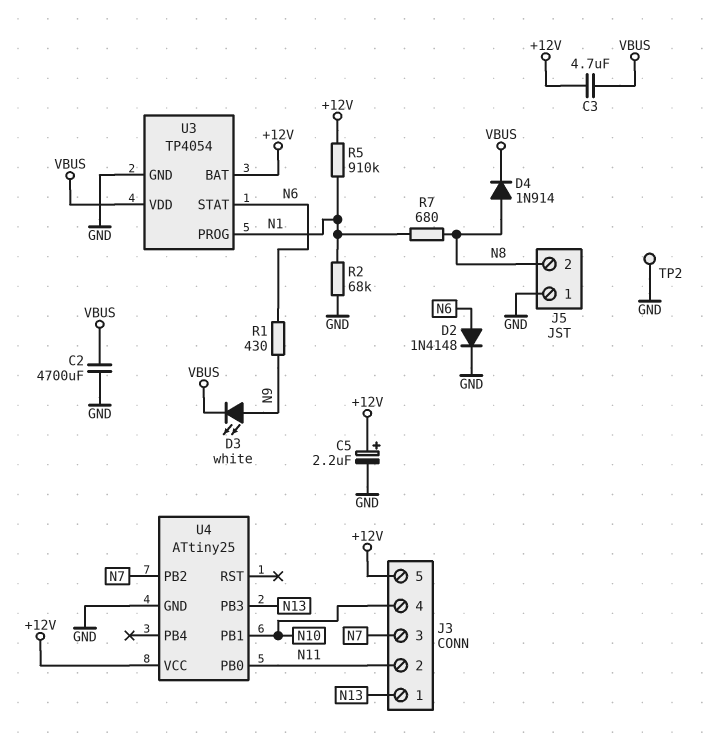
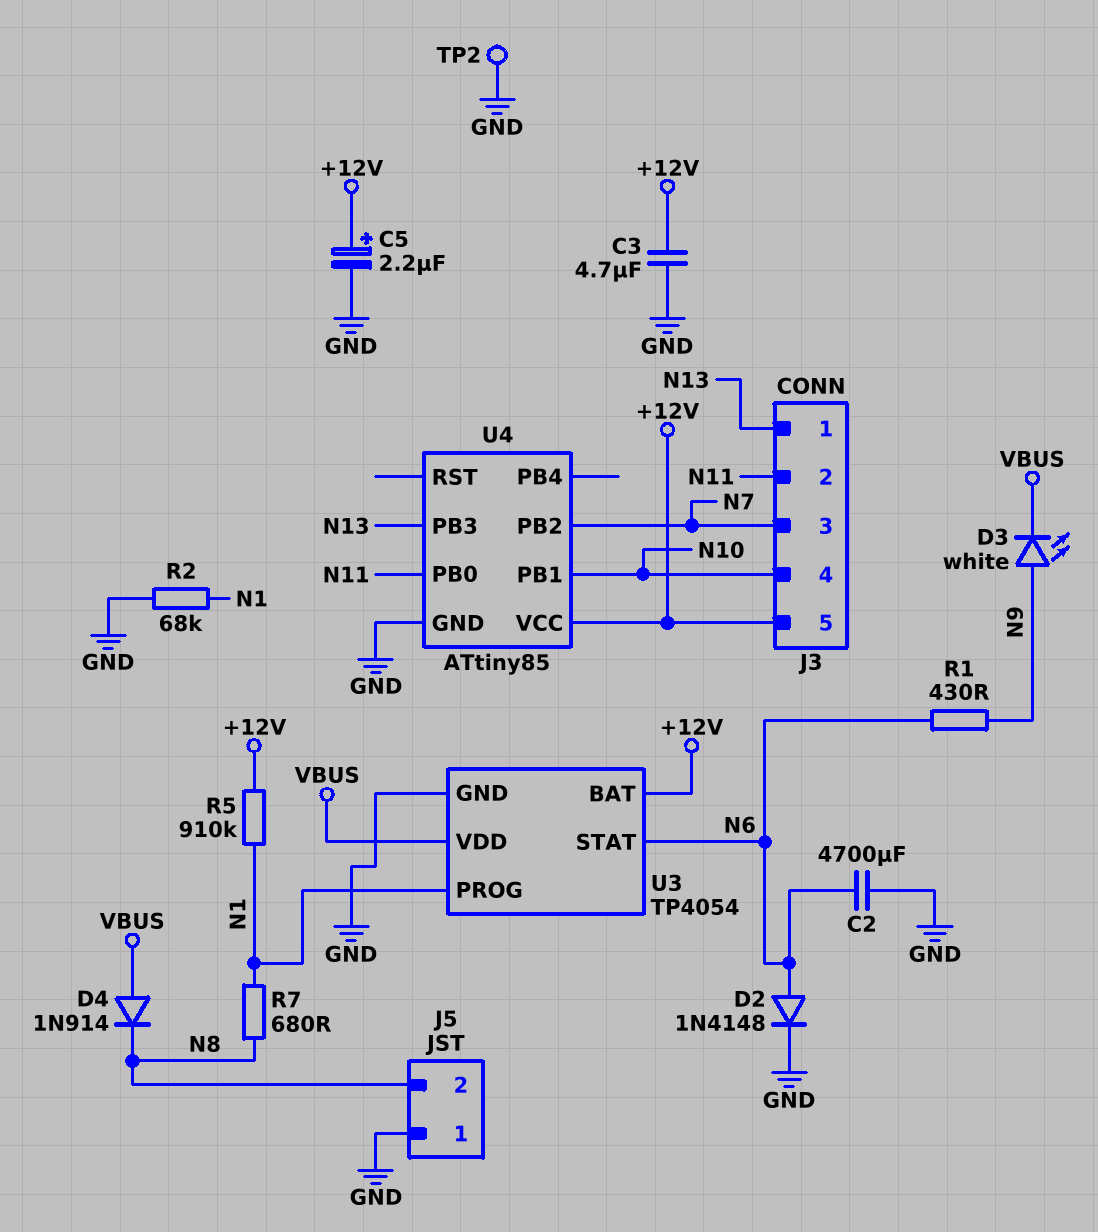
C2: 4700uF (GND, VBUS) -> 4700uF (GND, N6)
C3: 4.7uF (+12V, VBUS) -> 4.7uF (+12V, GND)
D4: diode 1N914 (A N8, K VBUS) -> diode 1N914 (A VBUS, K N8)
U4: ATtiny25 -> ATtiny85

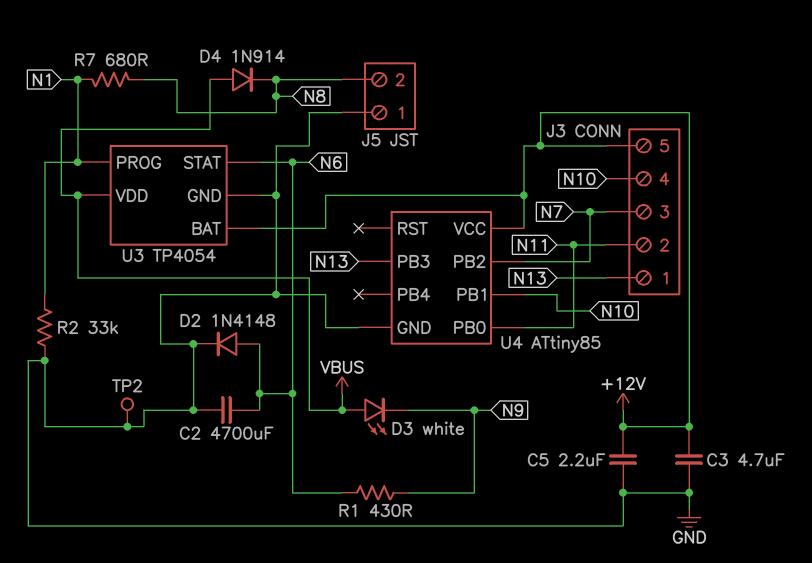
C5: 2.2uF (plus +12V, minus GND) -> 2.2uF (+12V, GND)
D3: LED white (A N9, K VBUS) -> LED white (A VBUS, K N9)
R2: 68k (GND, N1) -> 33k (GND, N1)
R5: 910k (+12V, N1) -> none

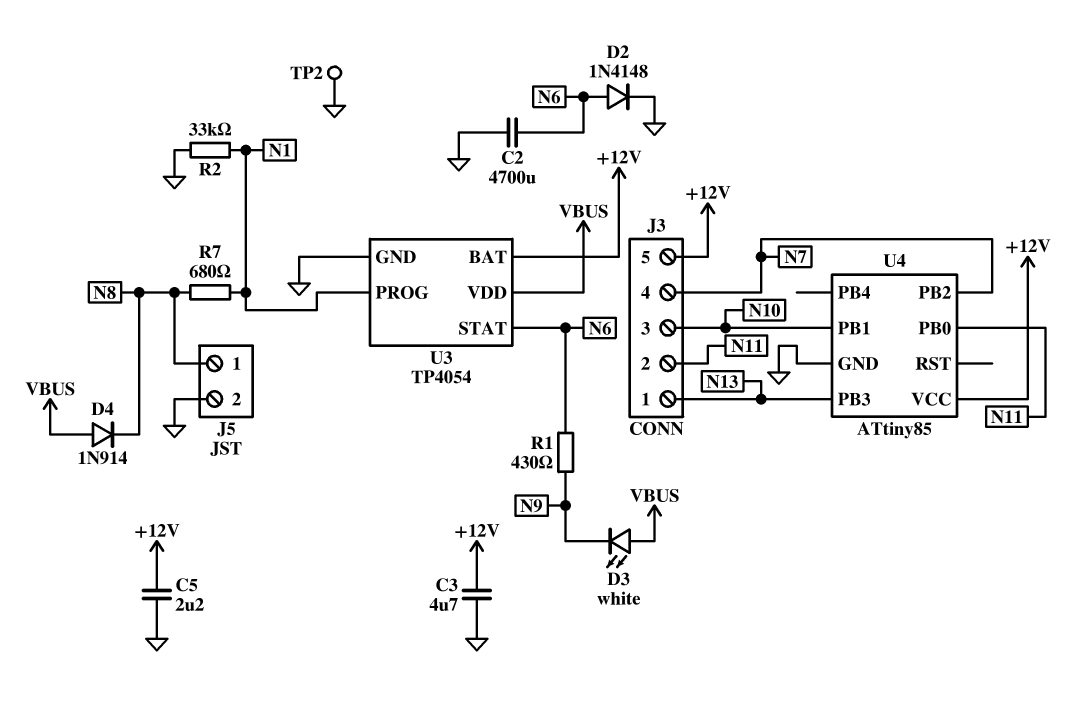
J3 pin 3: N7 -> N10
J3 pin 4: N10 -> N7
J5 pin 1: GND -> N8
J5 pin 2: N8 -> GND

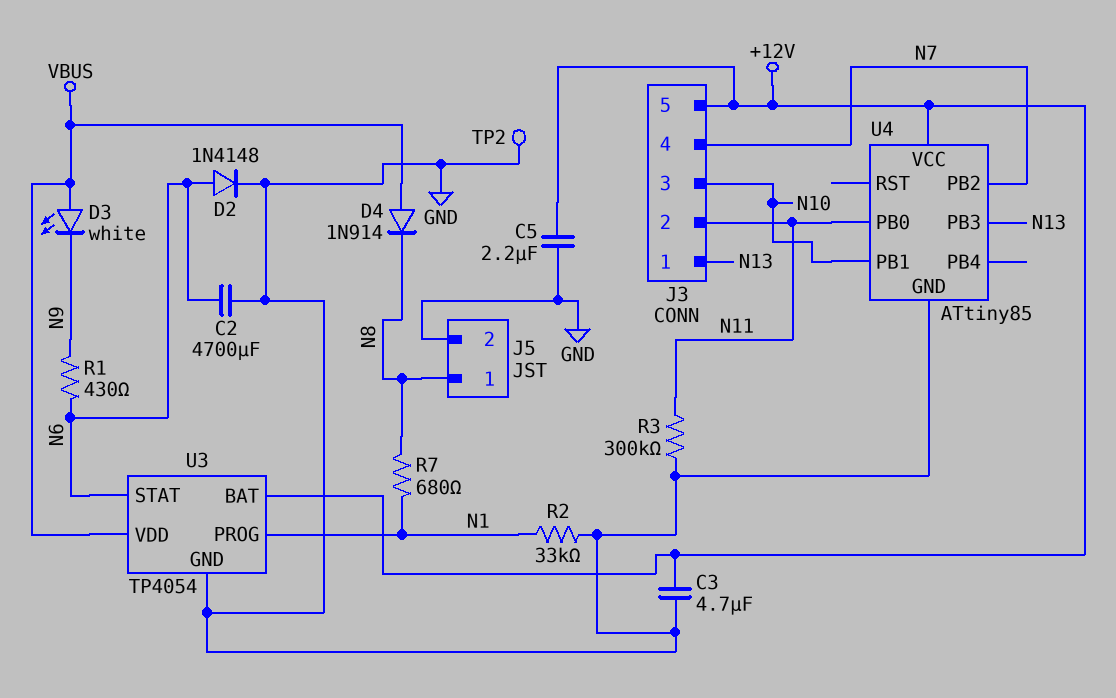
R3: none -> 300k (GND, N11)

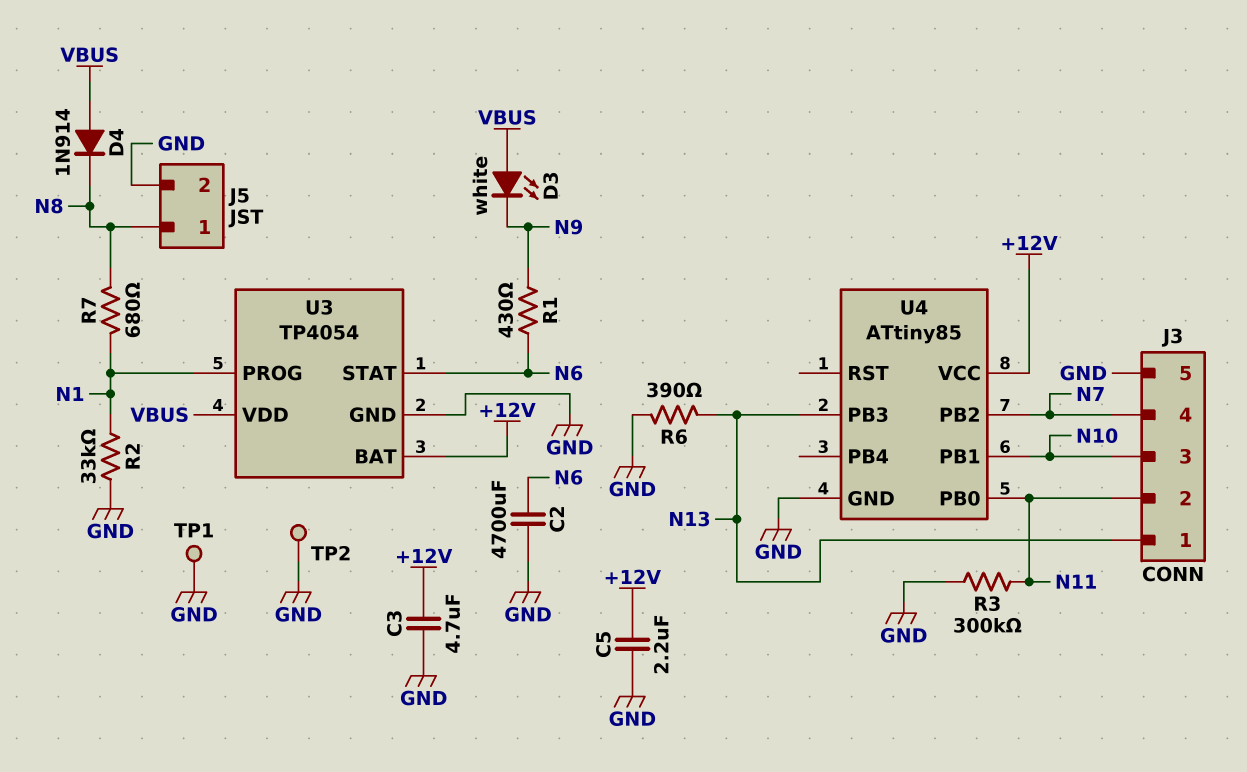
D2: diode 1N4148 (A N6, K GND) -> none
J3 pin 5: +12V -> GND
R6: none -> 390 (GND, N13)
TP1: none -> test point (GND)

